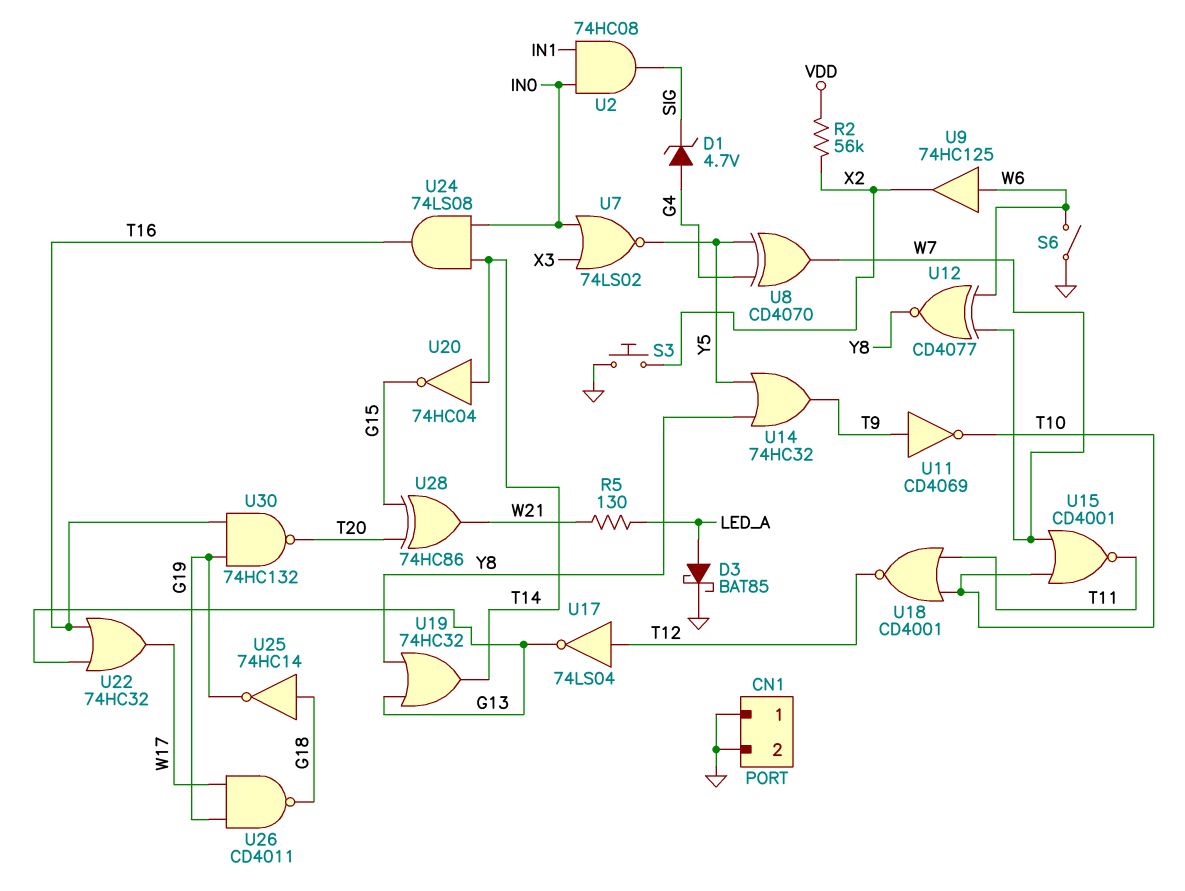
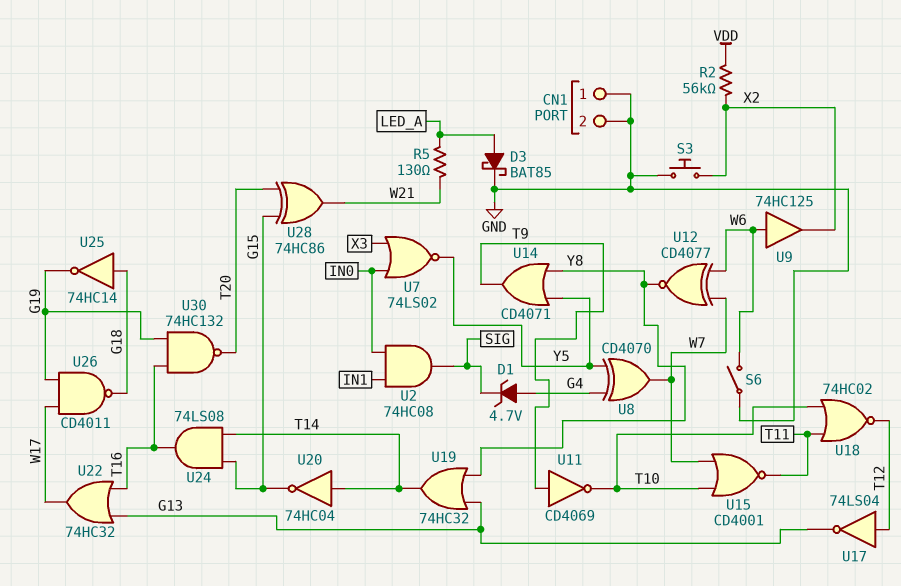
U14: OR 74HC32 (in Y5, in Y8, out T9) -> OR CD4071 (in Y5, in Y8, out T9)
U18: NOR CD4001 (in T10, in T11, out T12) -> NOR 74HC02 (in T10, in T11, out T12)
U24: AND 74LS08 (in IN0, in T14, out T16) -> AND 74LS08 (in G15, in T14, out T16)

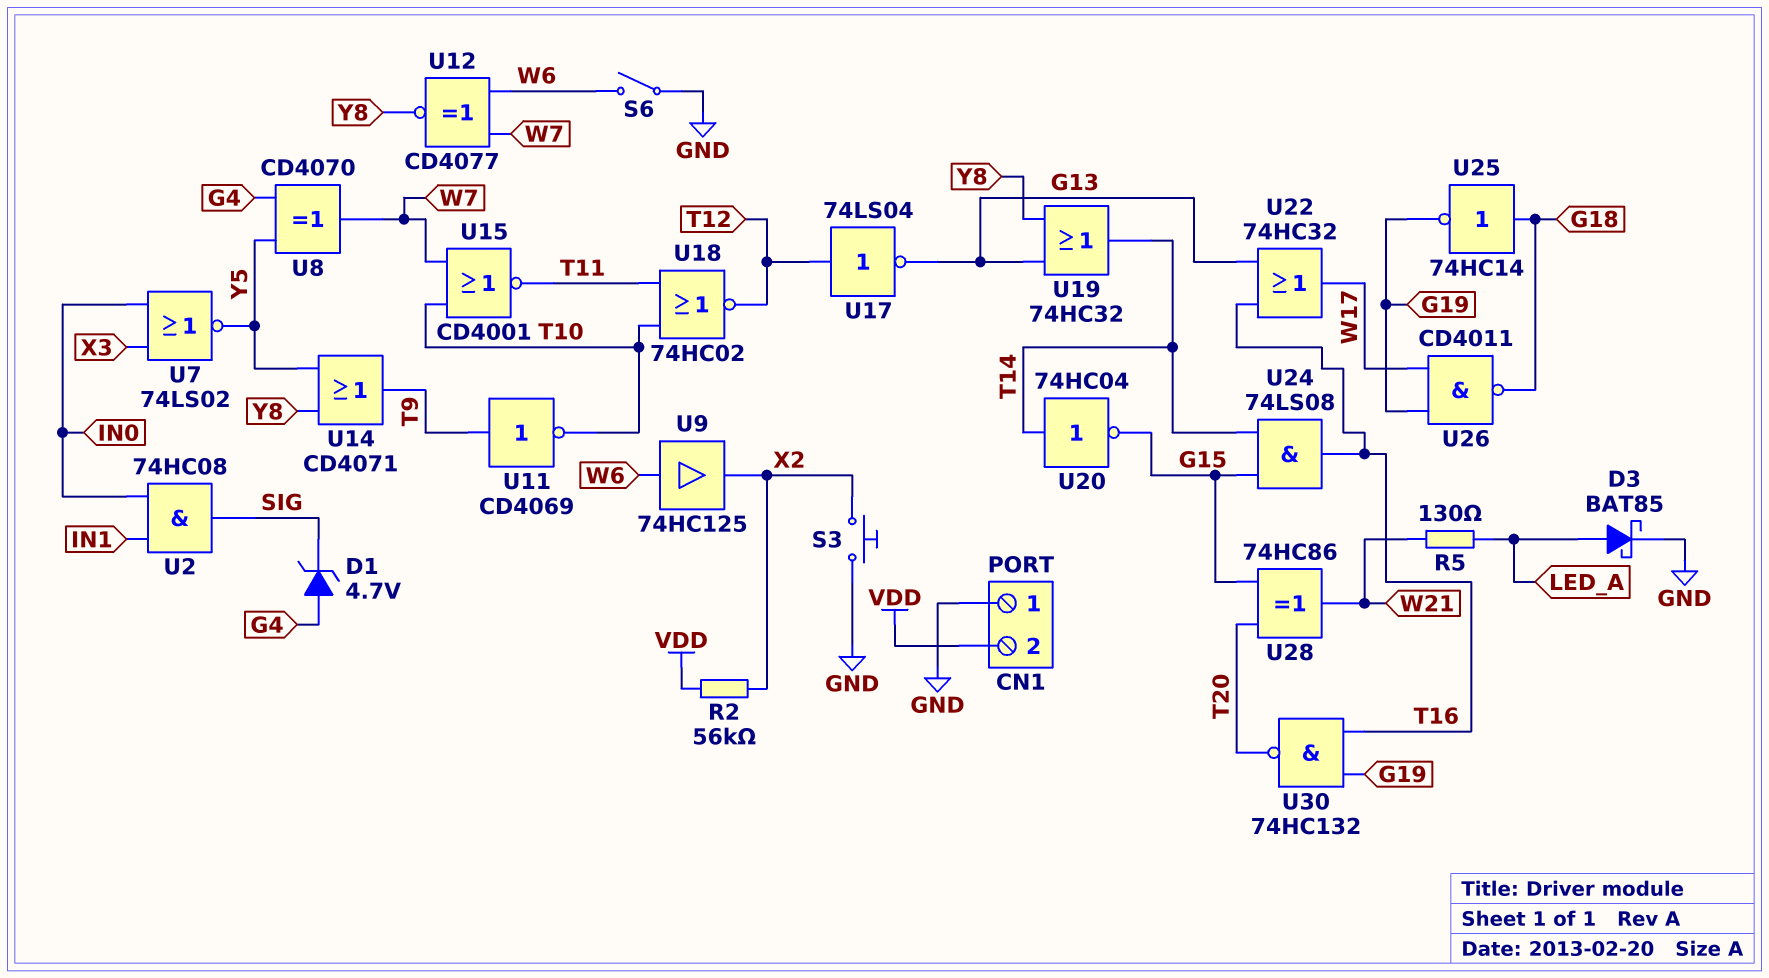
CN1 pin 2: GND -> VDD

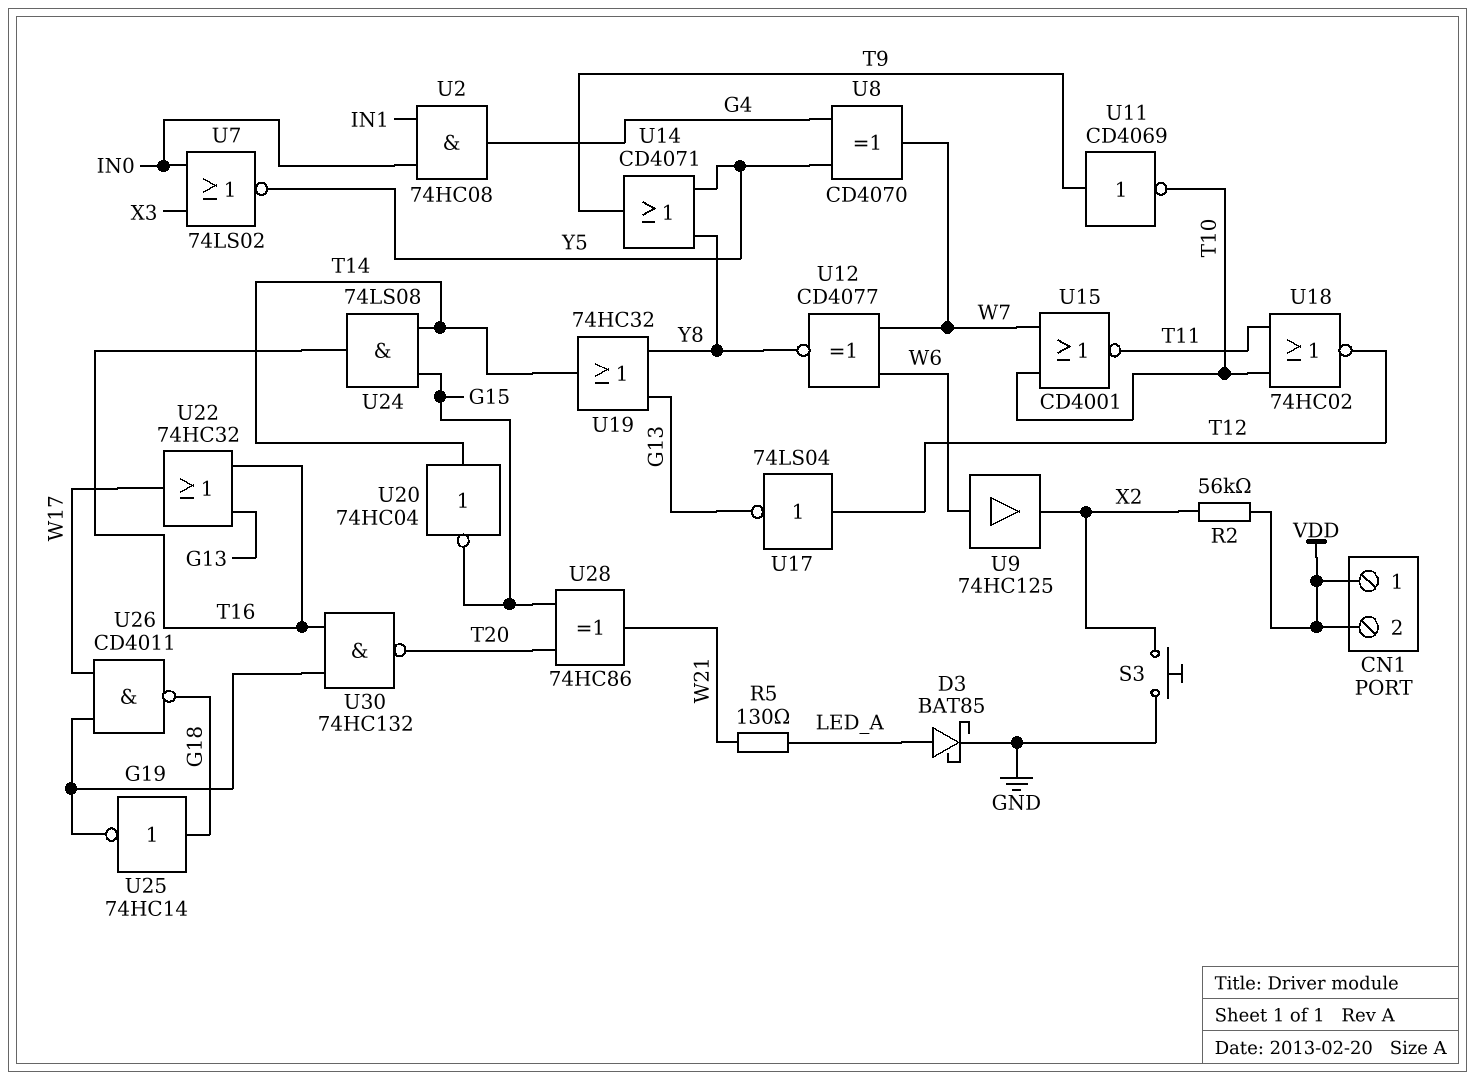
CN1 pin 1: GND -> VDD
D1: zener 4.7V (A G4, K SIG) -> none
S6: switch (GND, W6) -> none
U2: AND 74HC08 (in IN0, in IN1, out SIG) -> AND 74HC08 (in IN0, in IN1, out G4)

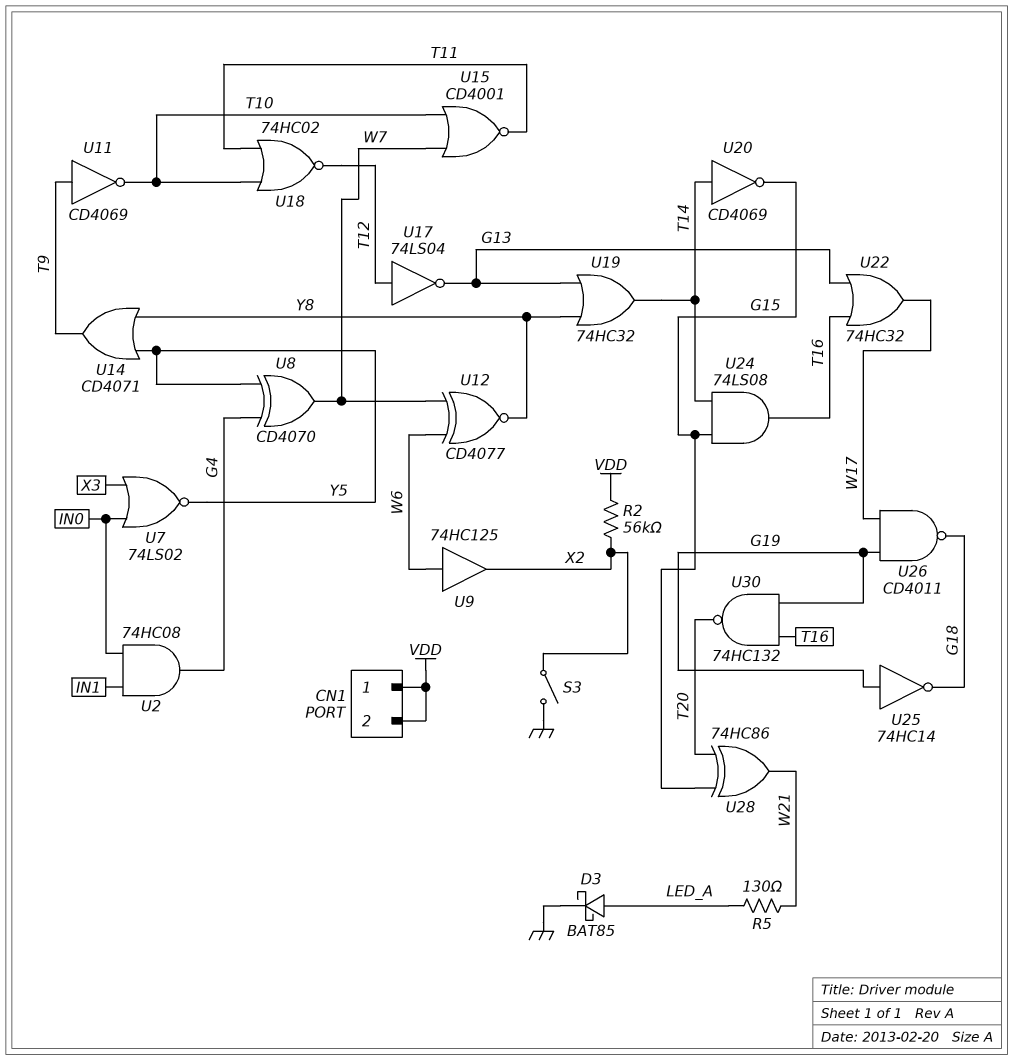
S3: button (GND, X2) -> switch (GND, X2)
U20: NOT 74HC04 (in T14, out G15) -> NOT CD4069 (in T14, out G15)
U25: NOT 74HC14 (in G18, out G19) -> NOT 74HC14 (in G19, out G18)

